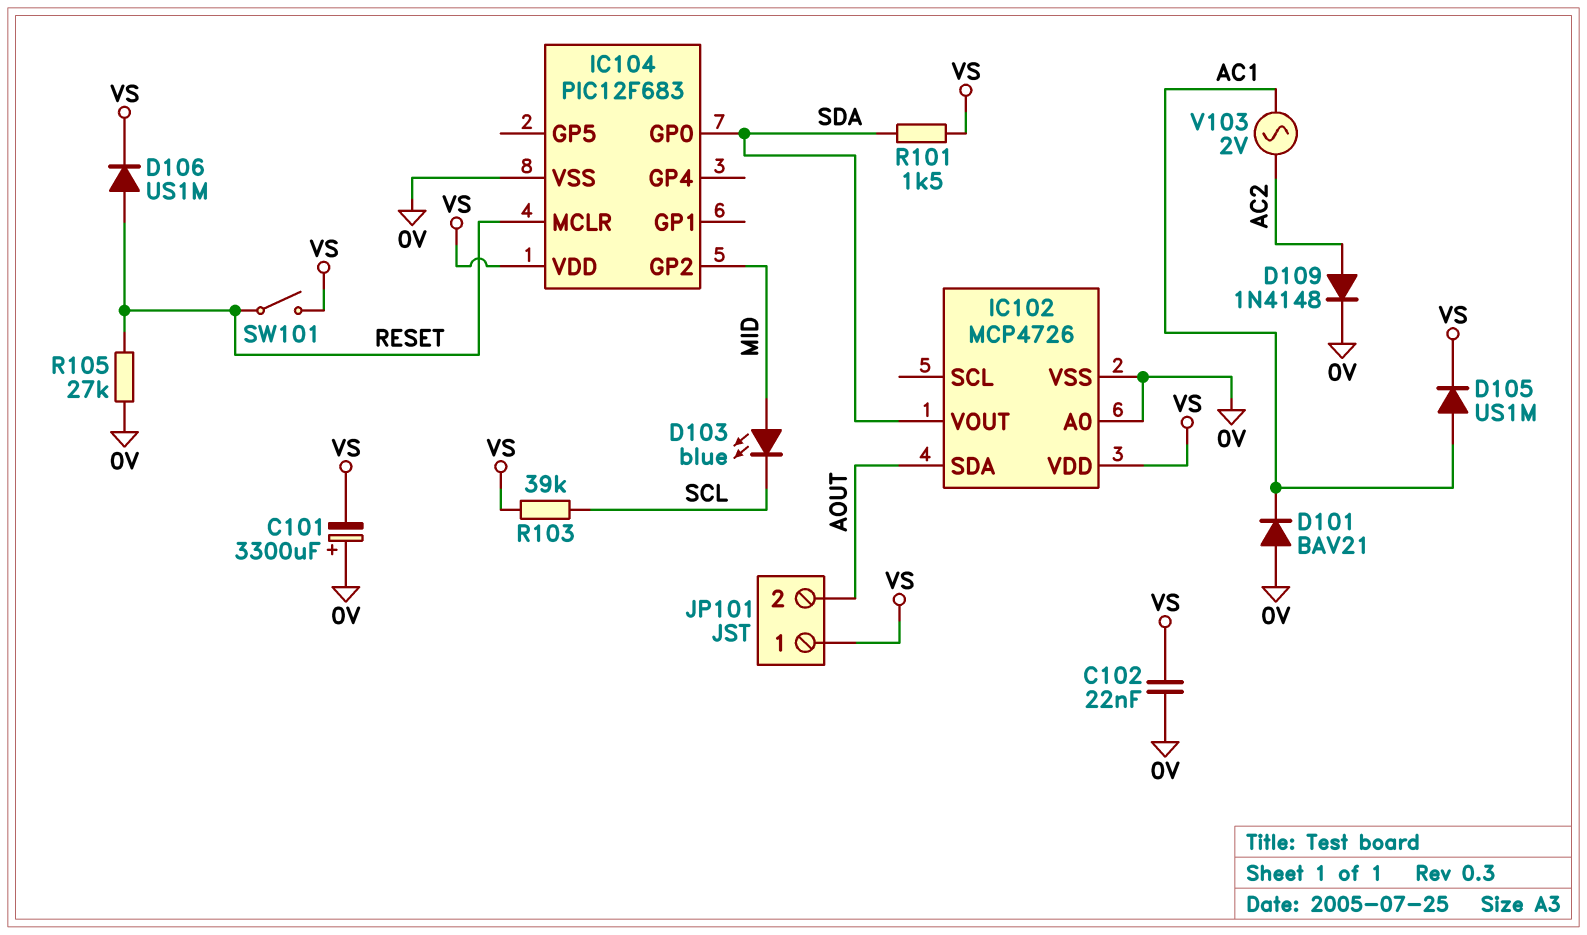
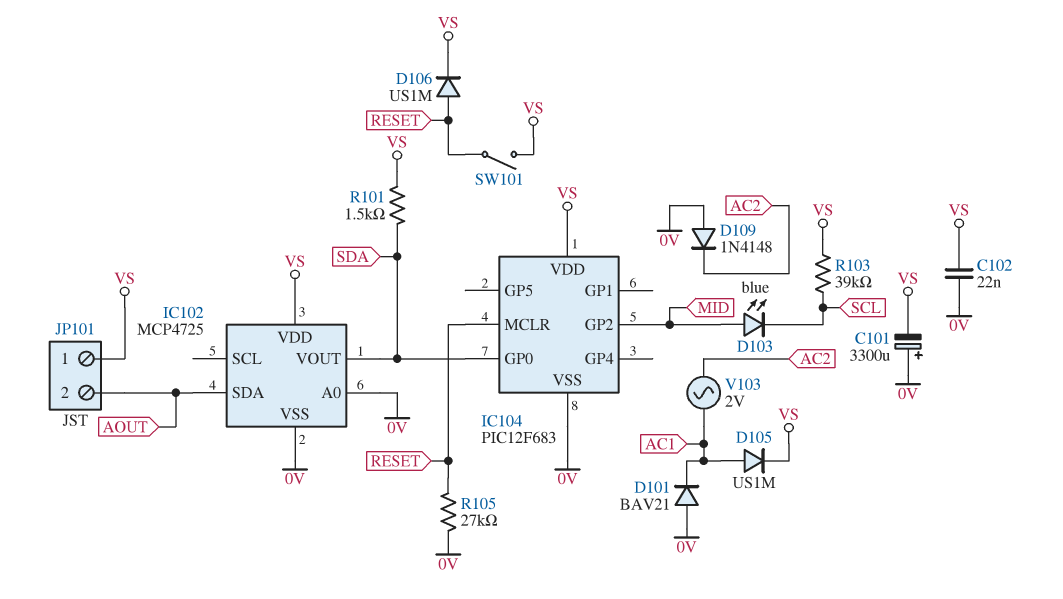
D109: diode 1N4148 (A AC2, K 0V) -> diode 1N4148 (A 0V, K AC2)
IC102: MCP4726 -> MCP4725

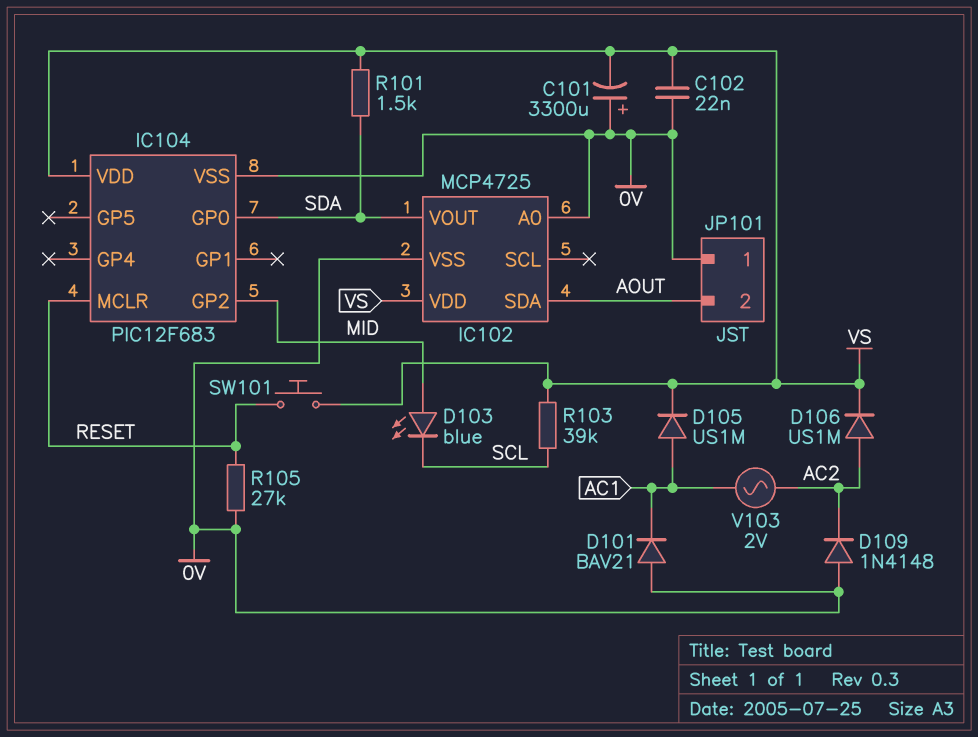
D106: diode US1M (A RESET, K VS) -> diode US1M (A AC2, K VS)
JP101 pin 1: VS -> 0V
SW101: switch (RESET, VS) -> button (RESET, VS)

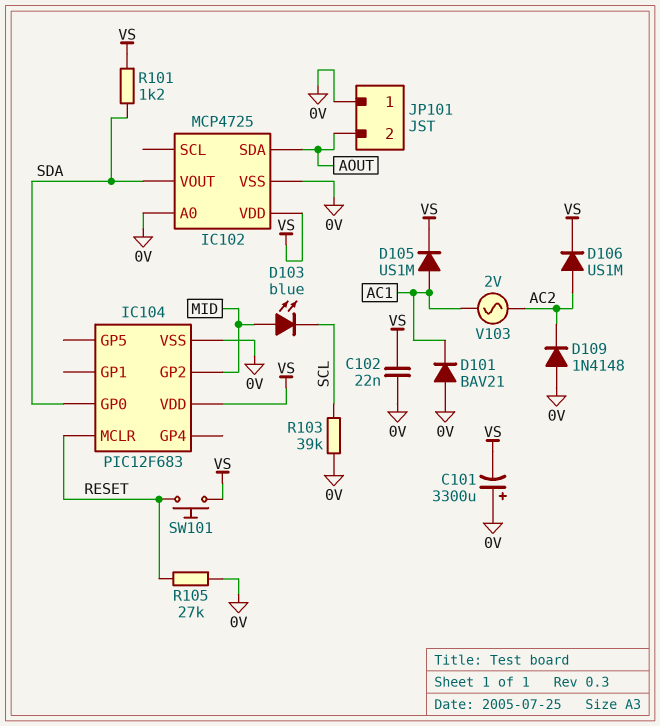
R101: 1.5k (SDA, VS) -> 1.2k (SDA, VS)
R103: 39k (SCL, VS) -> 39k (0V, SCL)

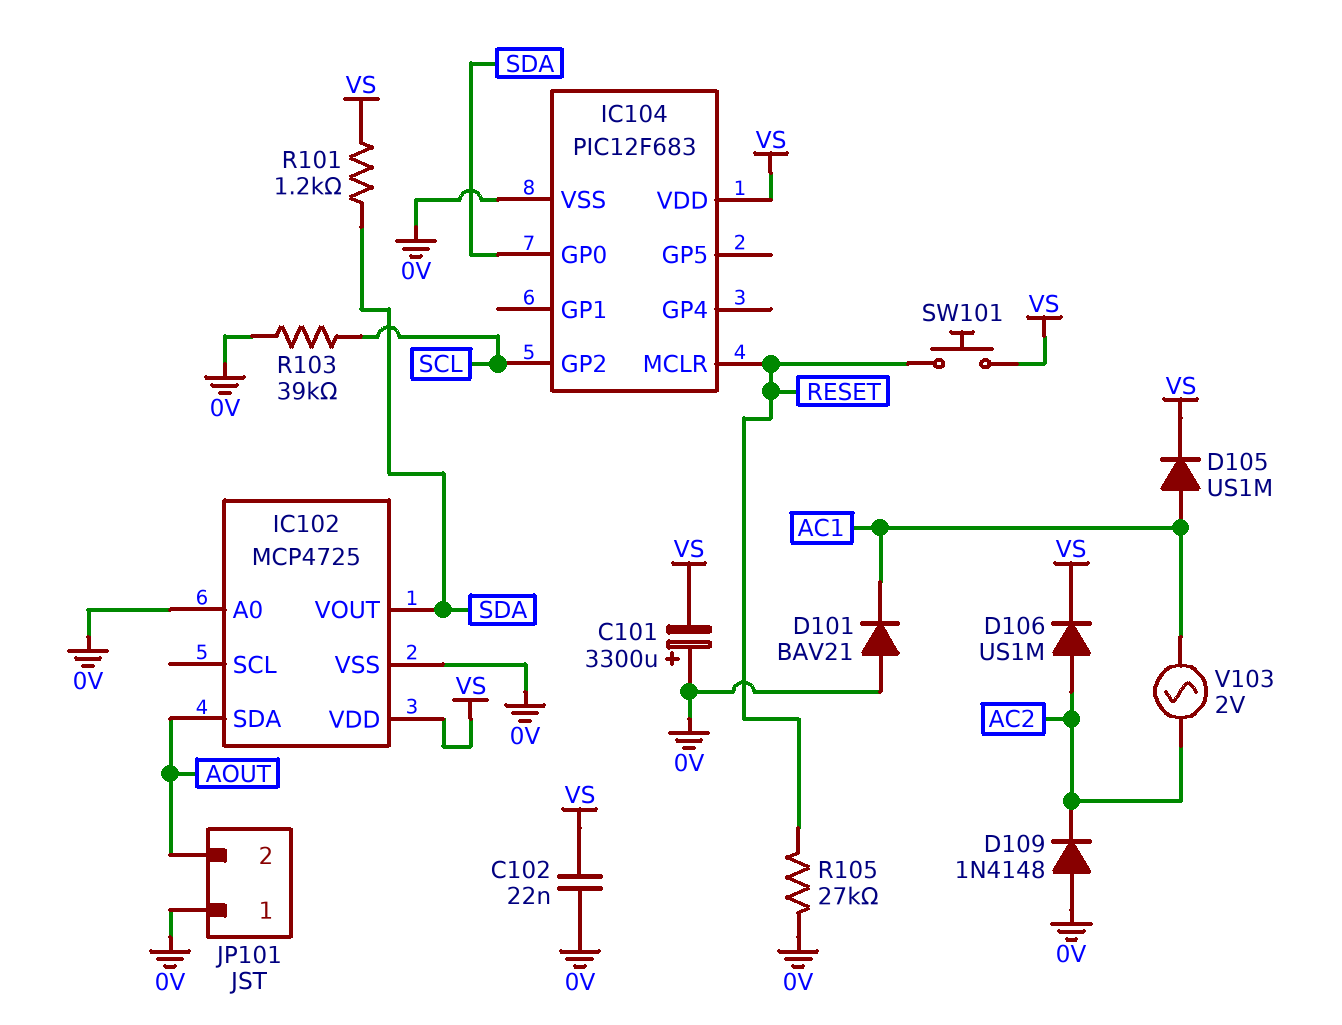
D103: LED blue (A MID, K SCL) -> none
IC104 pin GP2: MID -> SCL

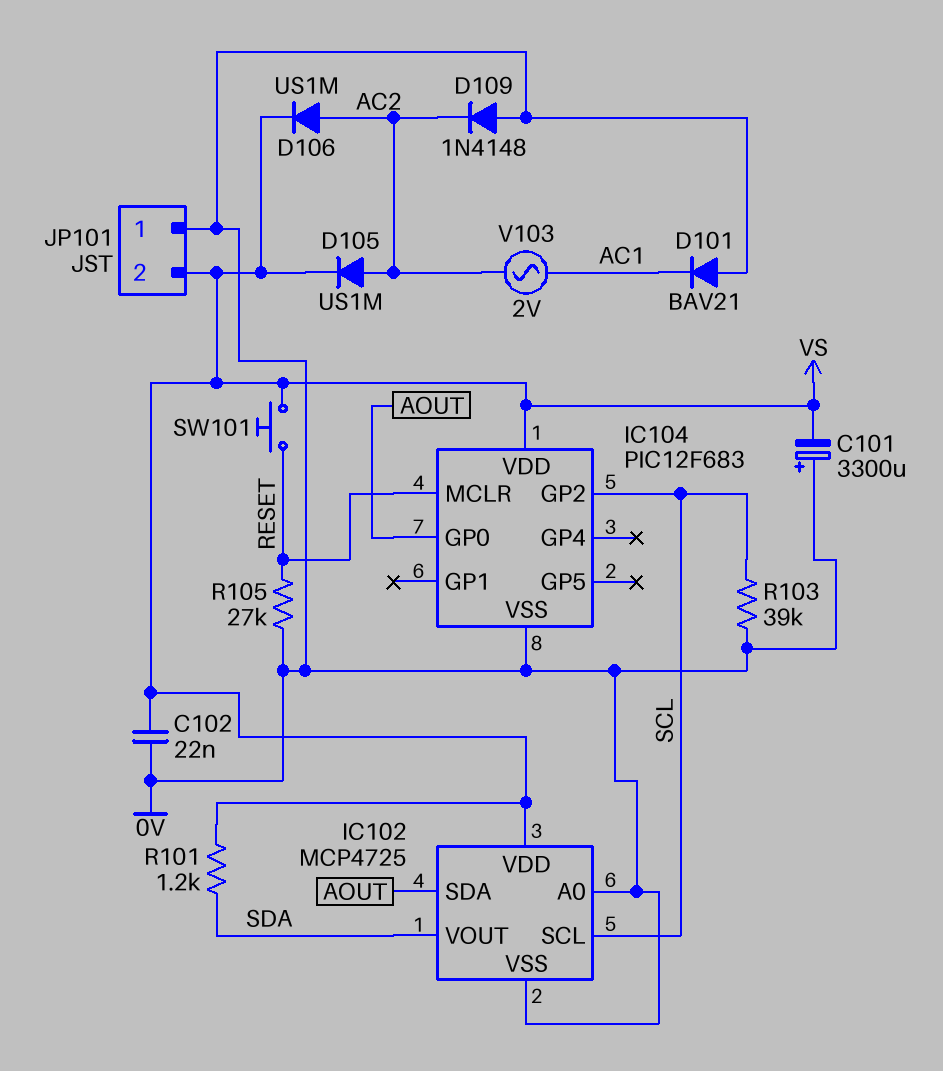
D105: diode US1M (A AC1, K VS) -> diode US1M (A AC2, K VS)
IC102 pin SCL: none -> SCL
IC104 pin GP0: SDA -> AOUT
JP101 pin 2: AOUT -> VS

